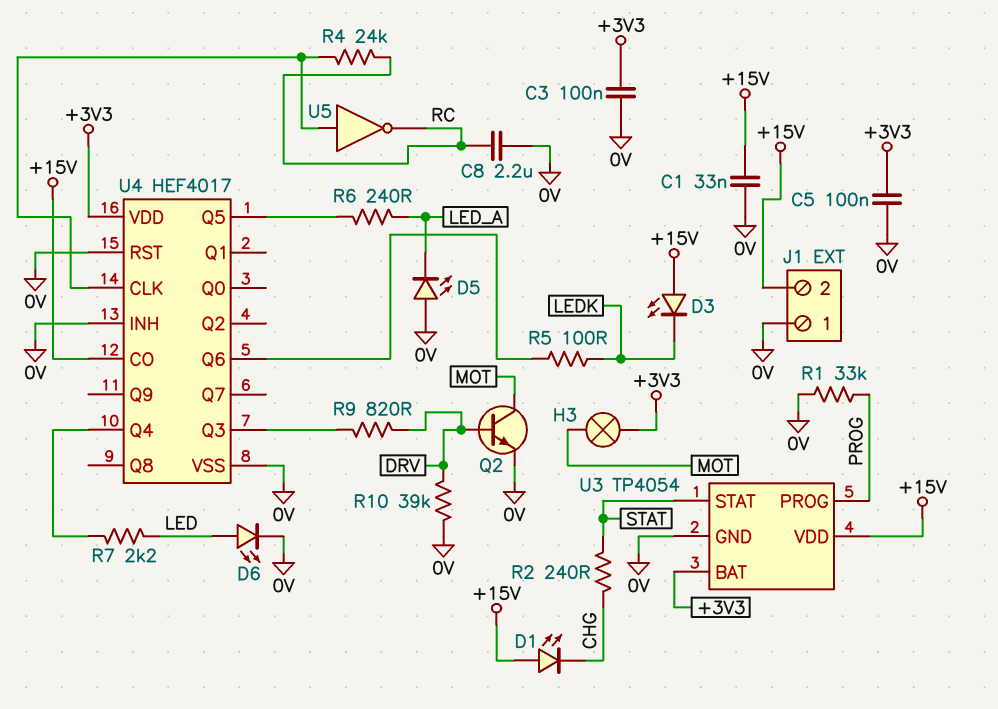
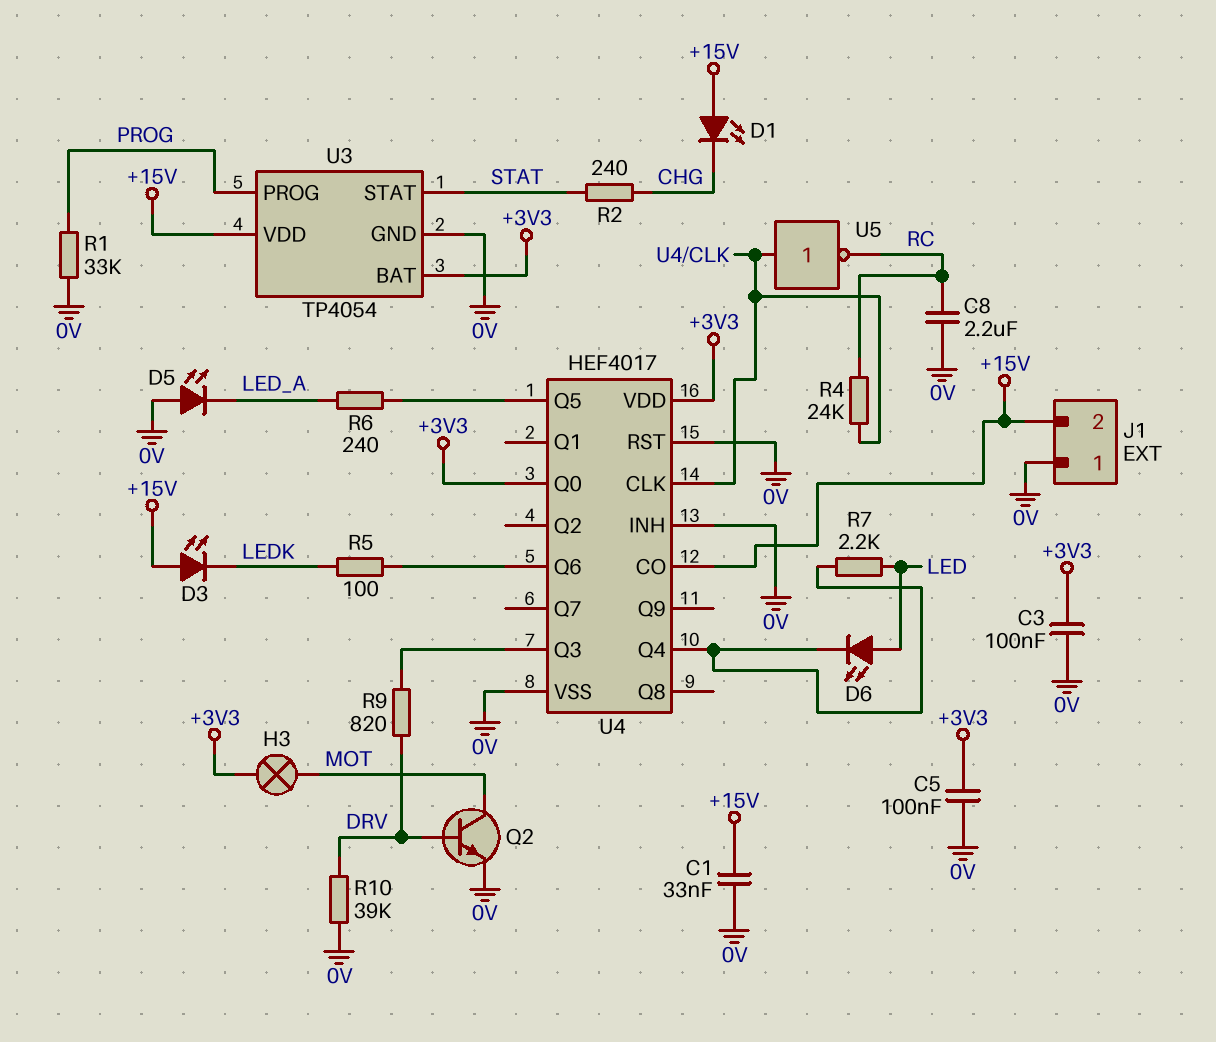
D6: LED (A LED, K 0V) -> LED (A LED, K U4/Q4)
U4 pin Q0: none -> +3V3

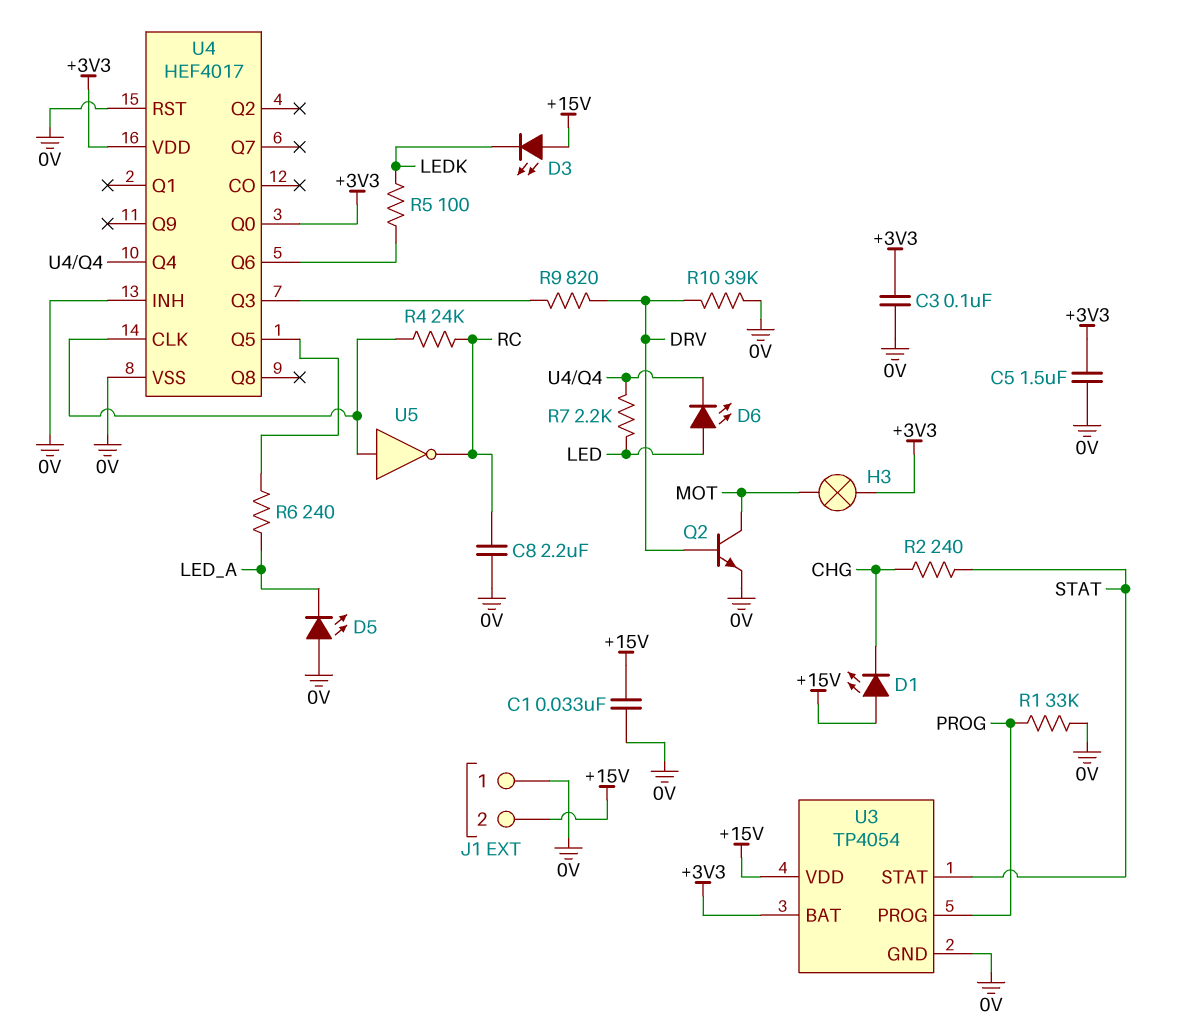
C5: 100nF (+3V3, 0V) -> 1.5uF (+3V3, 0V)
U4 pin CO: +15V -> none

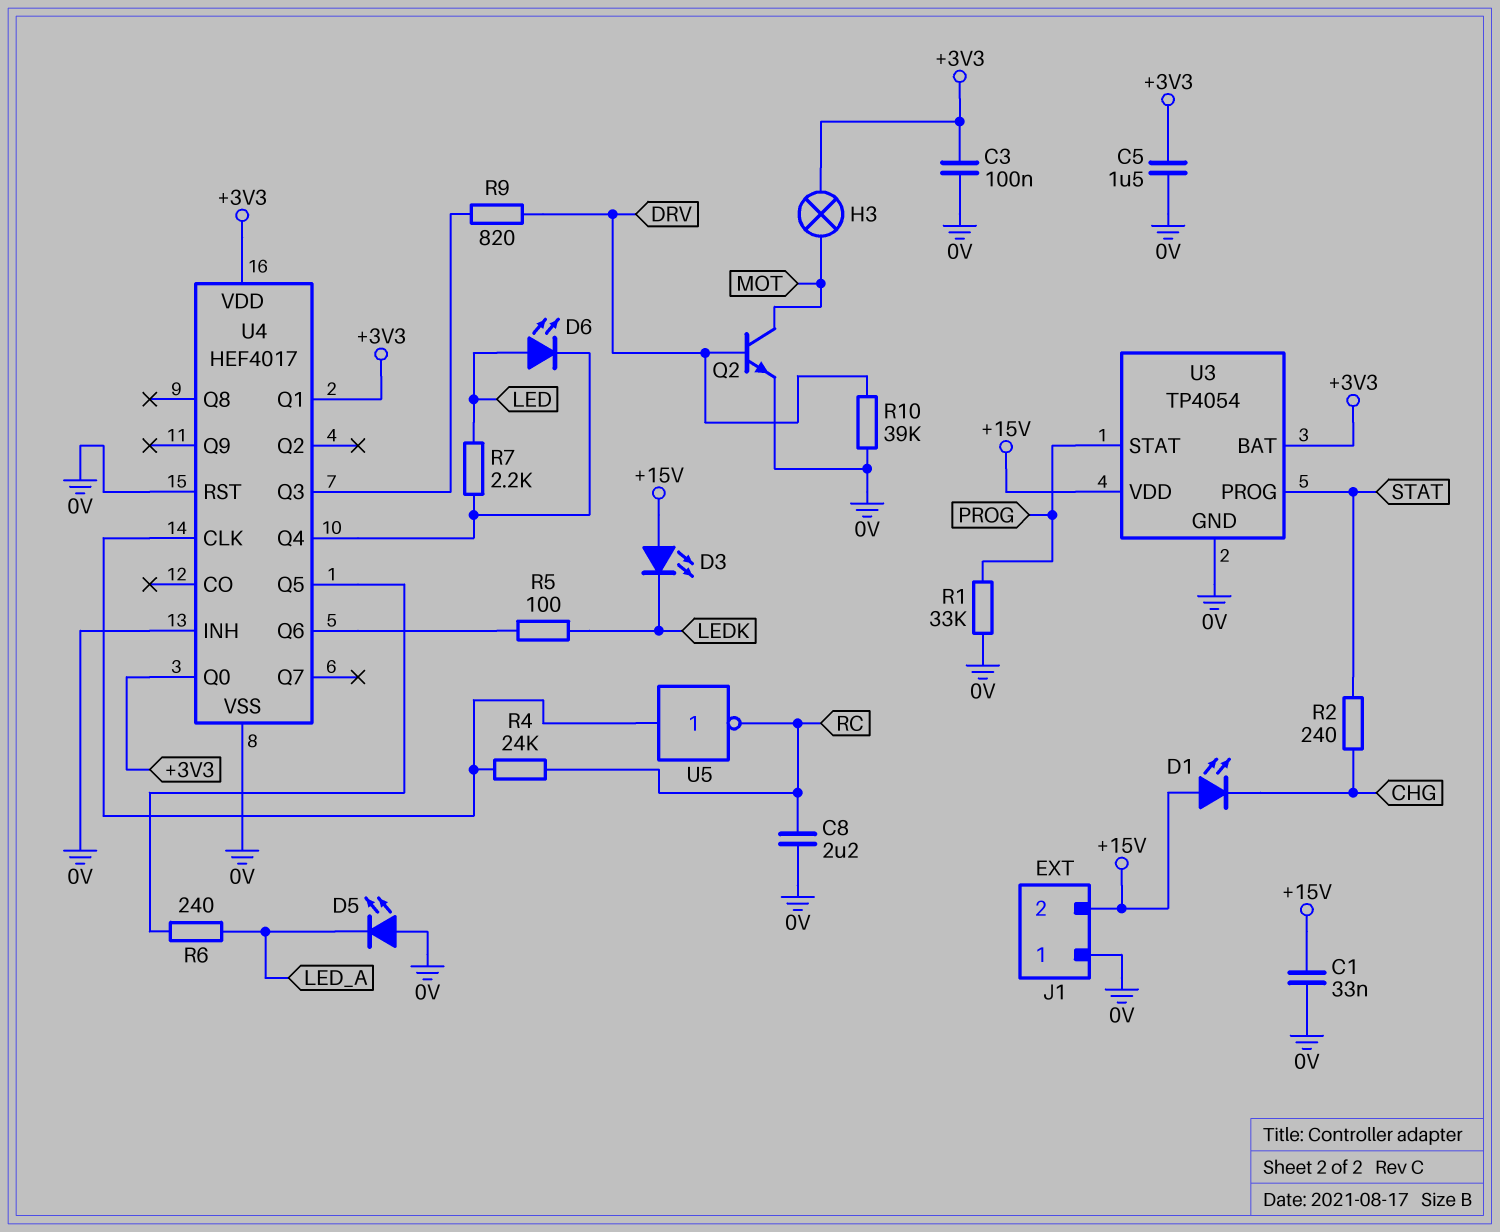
U3 pin PROG: PROG -> STAT
U3 pin STAT: STAT -> PROG
U4 pin Q1: none -> +3V3

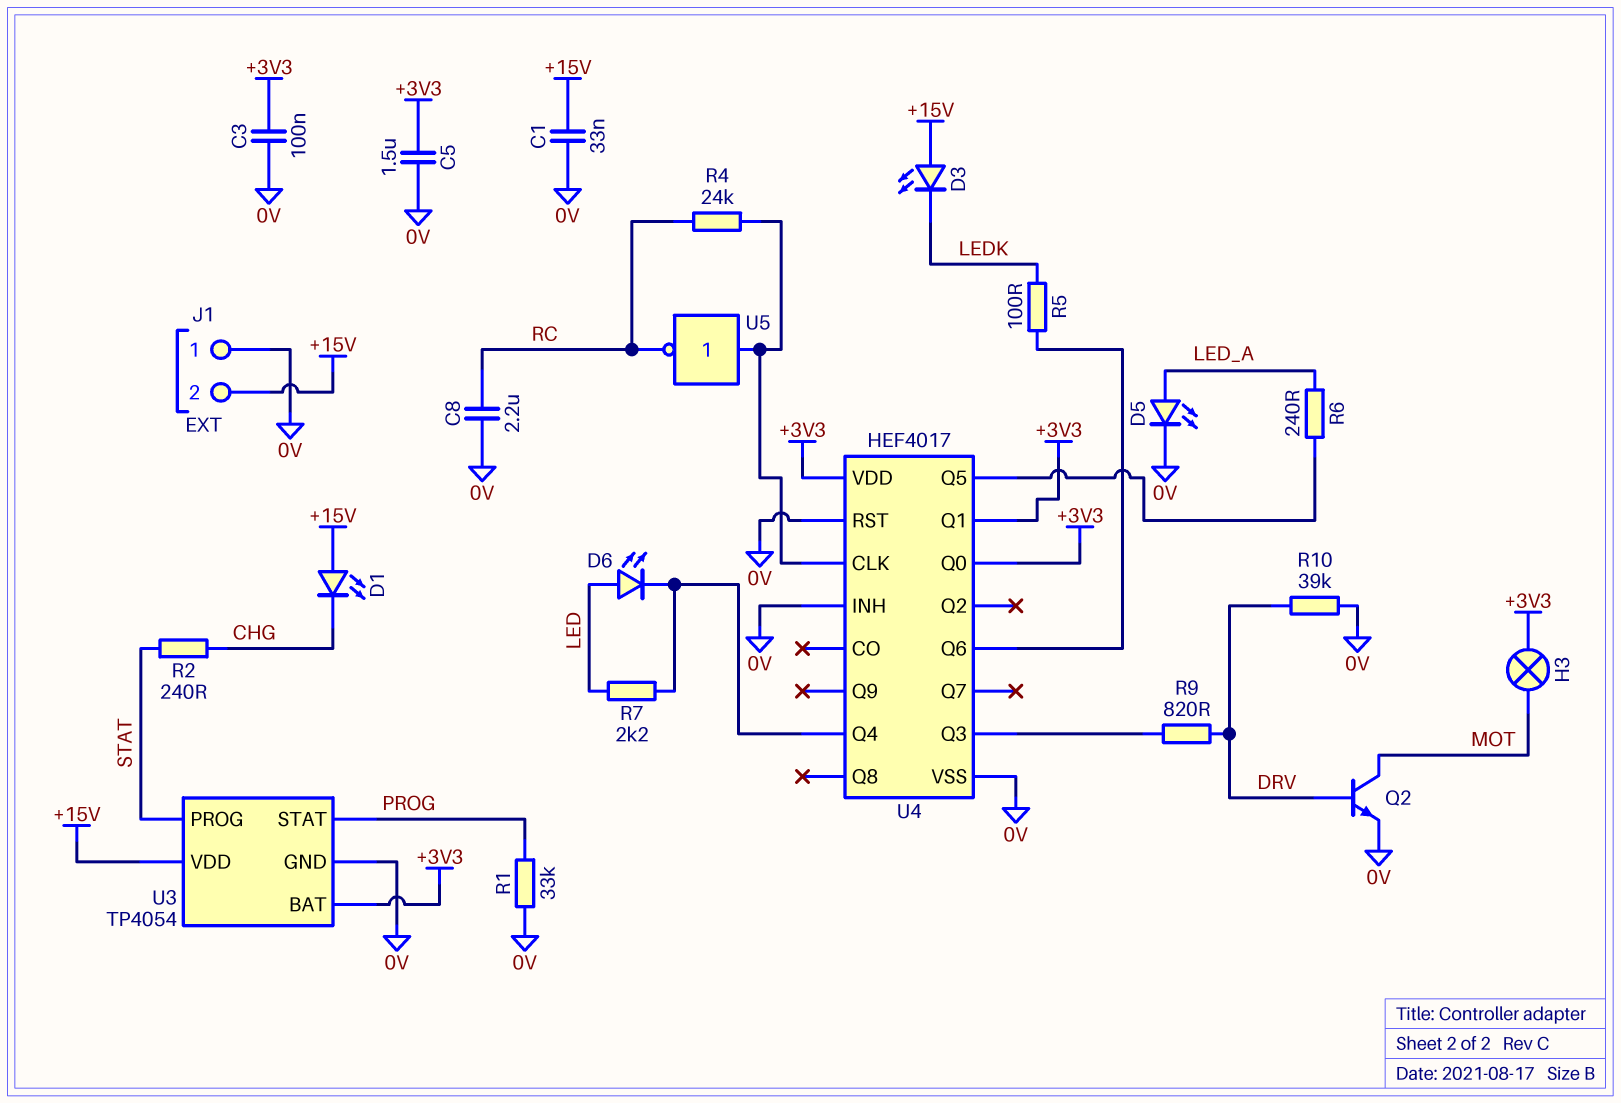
D5: LED (A 0V, K LED_A) -> LED (A LED_A, K 0V)

